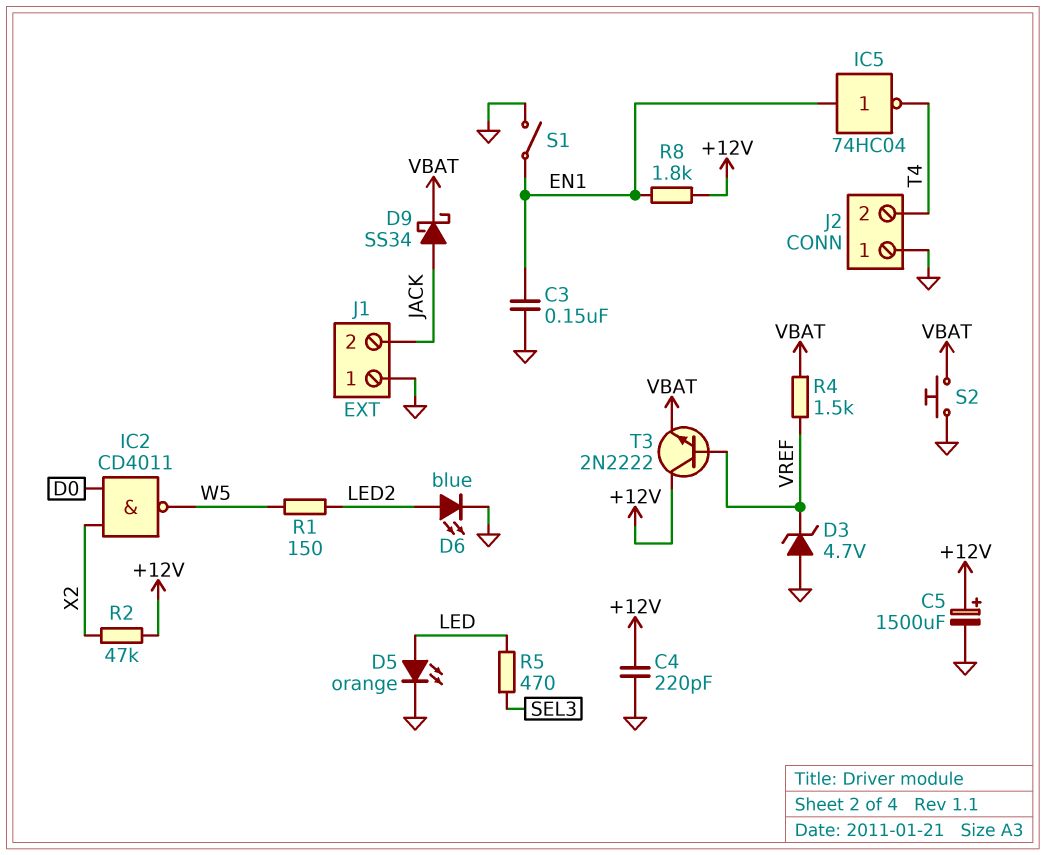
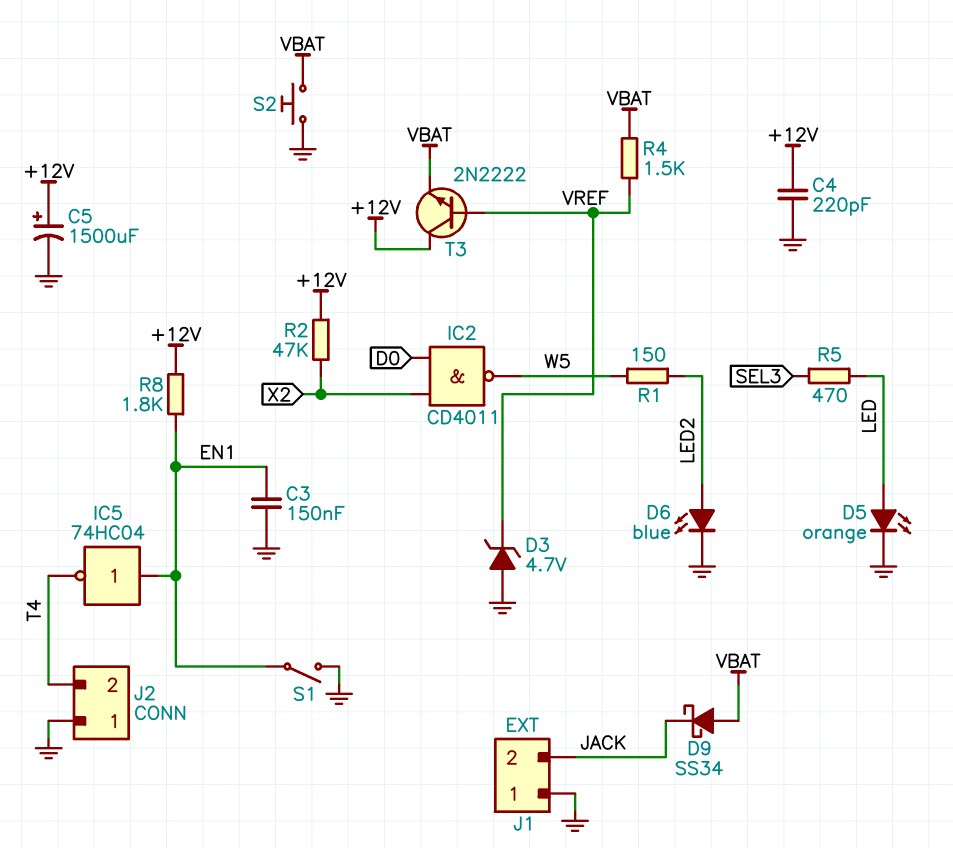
D9: schottky SS34 (A JACK, K VBAT) -> schottky SS34 (A VBAT, K JACK)

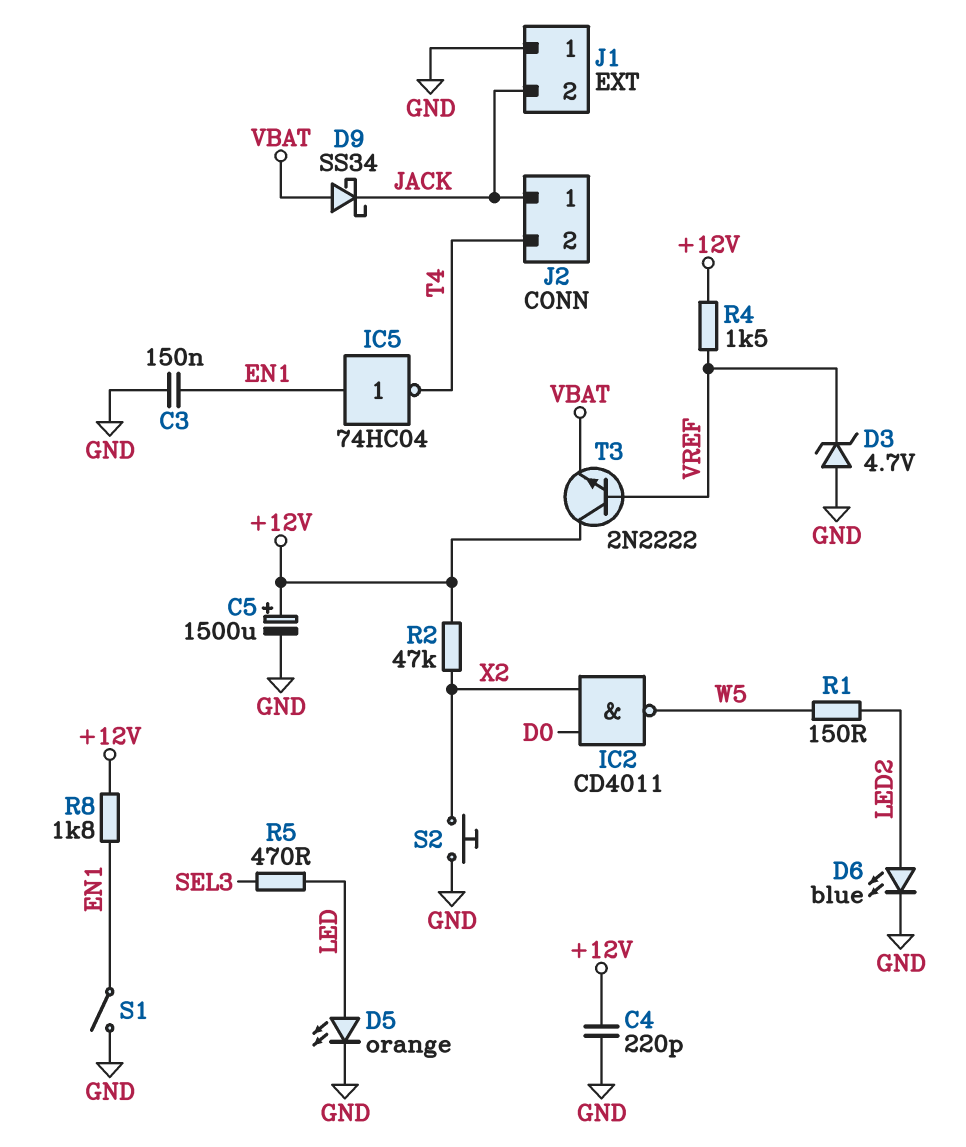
J2 pin 1: GND -> JACK
R4: 1.5k (VBAT, VREF) -> 1.5k (+12V, VREF)
S2: button (GND, VBAT) -> button (GND, X2)

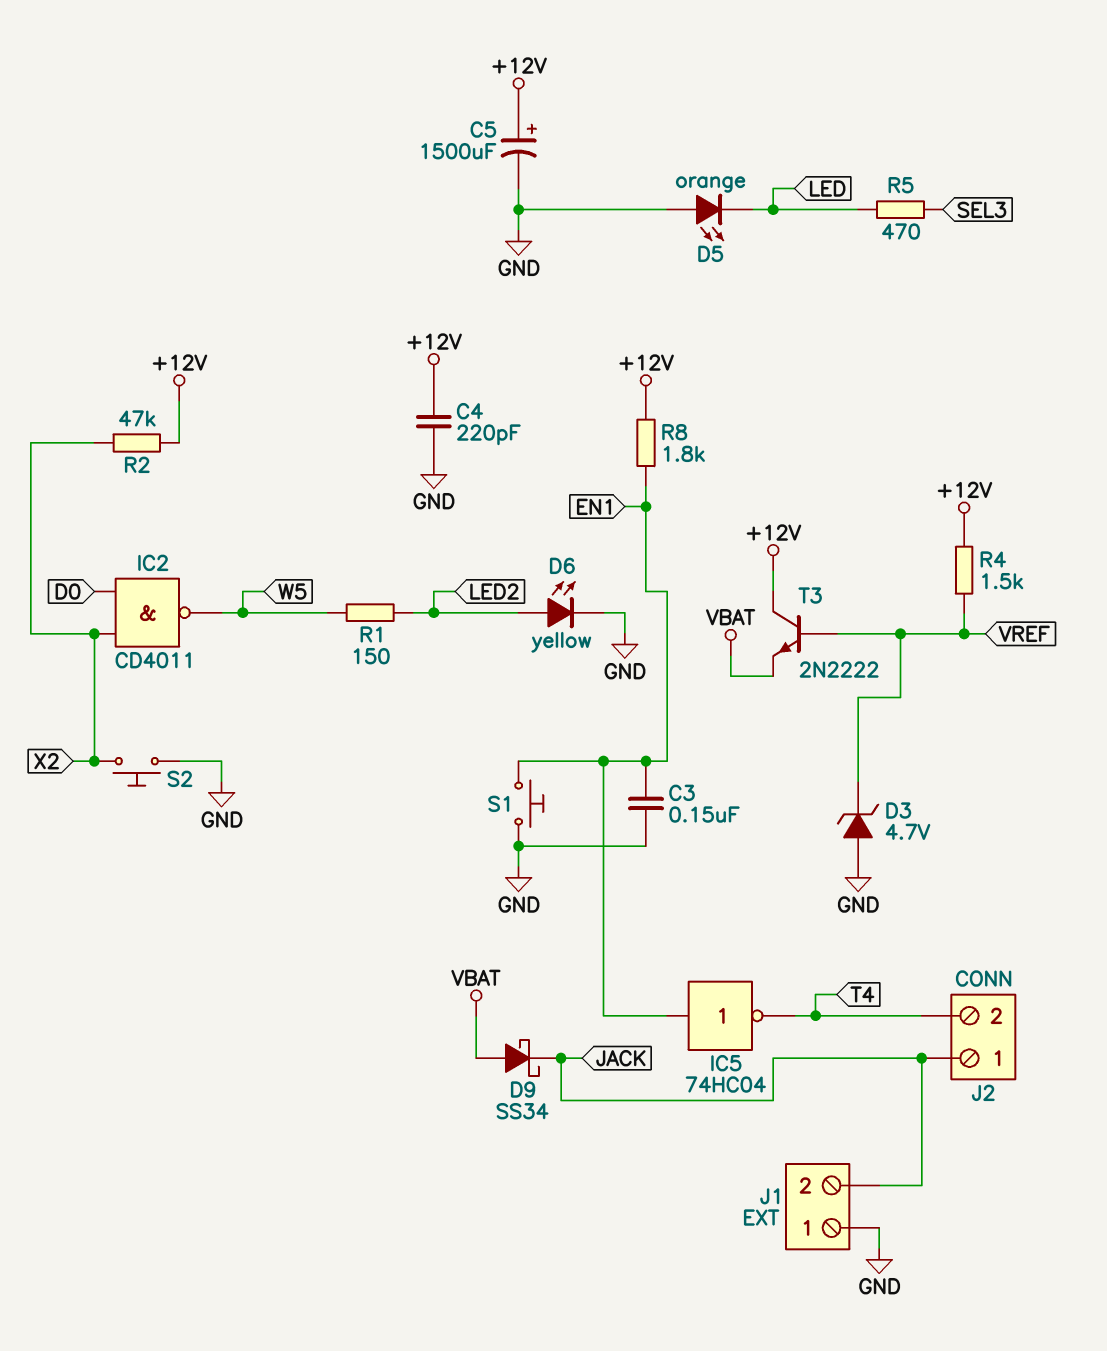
D5: LED orange (A LED, K GND) -> LED orange (A GND, K LED)
D6: LED blue (A LED2, K GND) -> LED yellow (A LED2, K GND)
S1: switch (EN1, GND) -> button (EN1, GND)

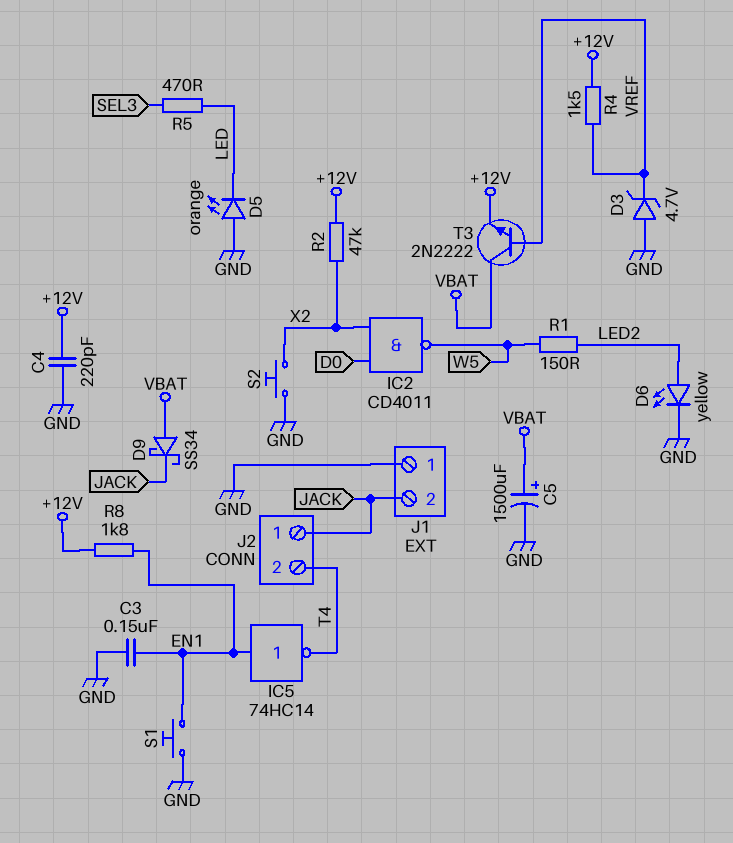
C5: 1500uF (plus +12V, minus GND) -> 1500uF (plus VBAT, minus GND)
IC5: NOT 74HC04 (in EN1, out T4) -> NOT 74HC14 (in EN1, out T4)
T3: NPN 2N2222 (B VREF, C +12V, E VBAT) -> NPN 2N2222 (B VREF, C VBAT, E +12V)

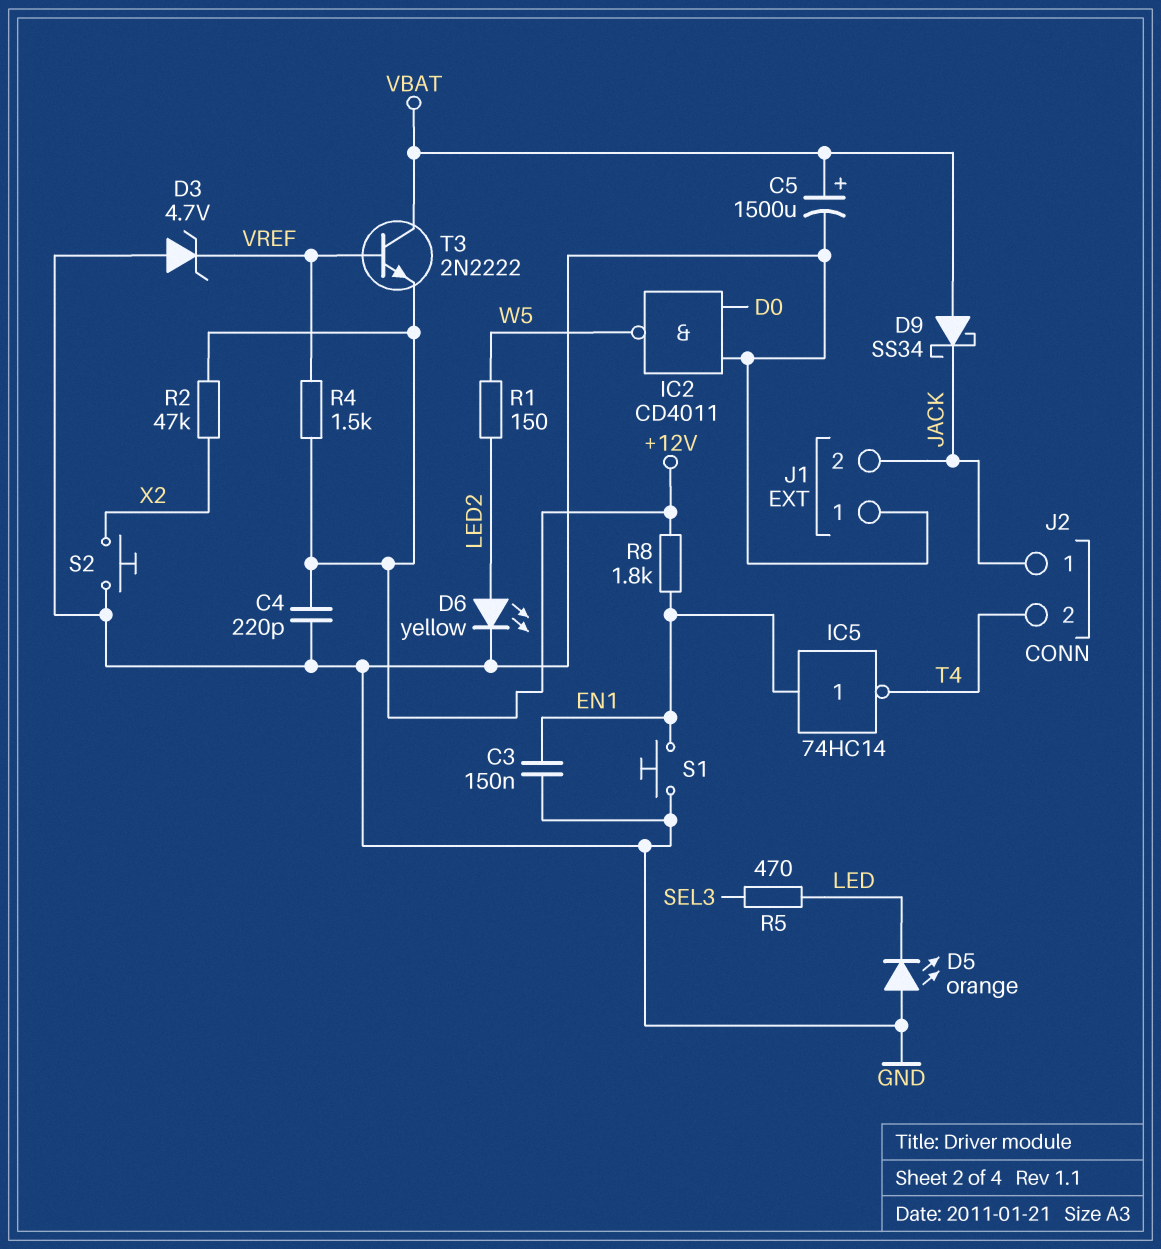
IC2: NAND CD4011 (in D0, in X2, out W5) -> NAND CD4011 (in D0, in GND, out W5)

